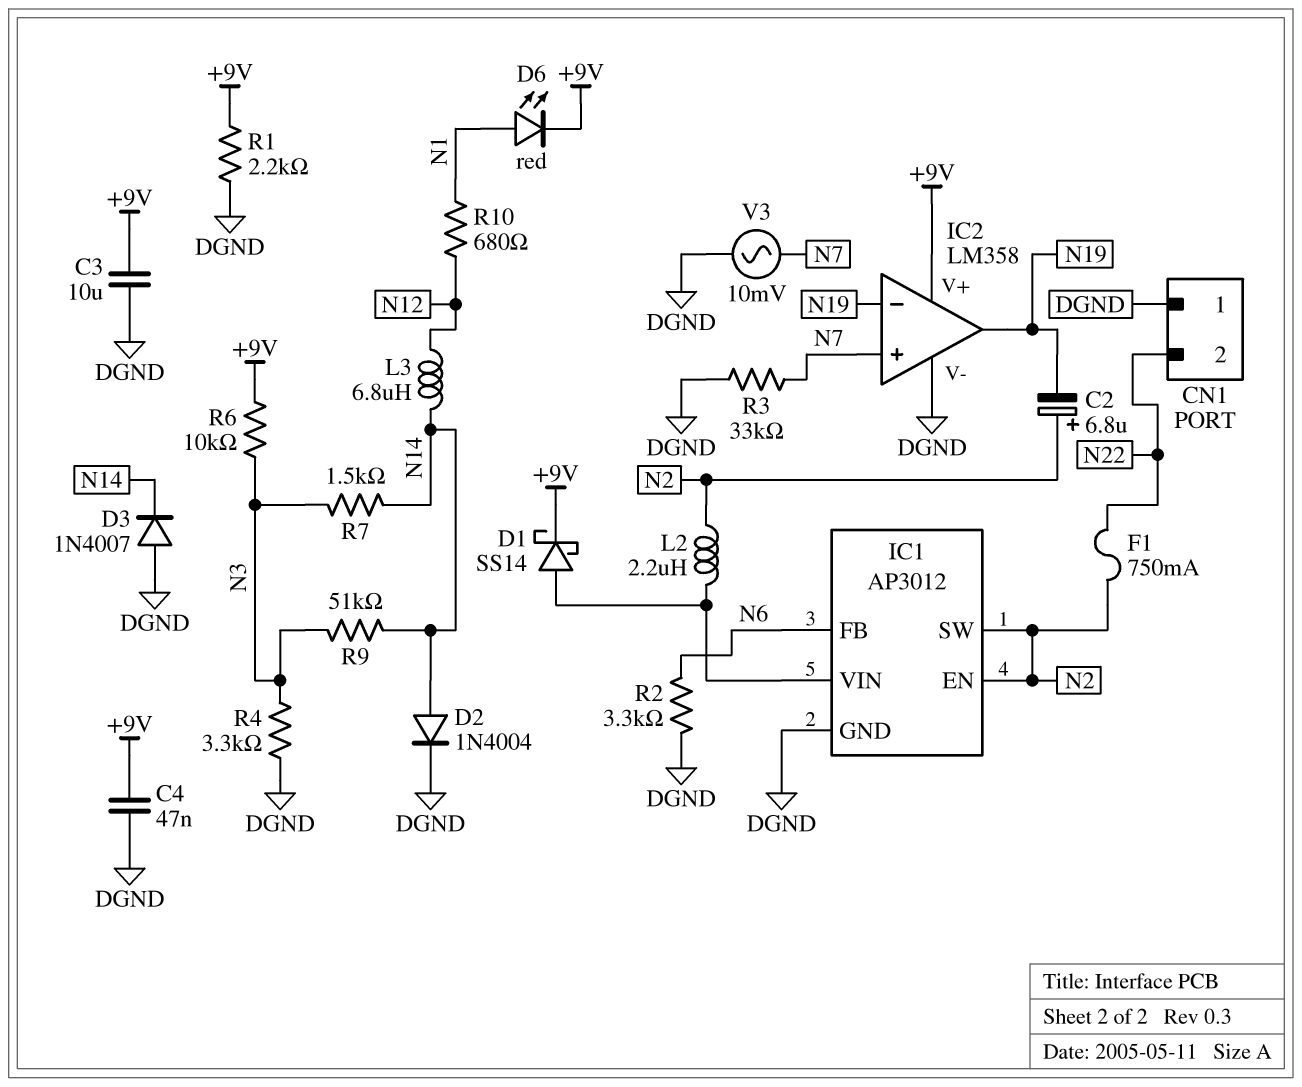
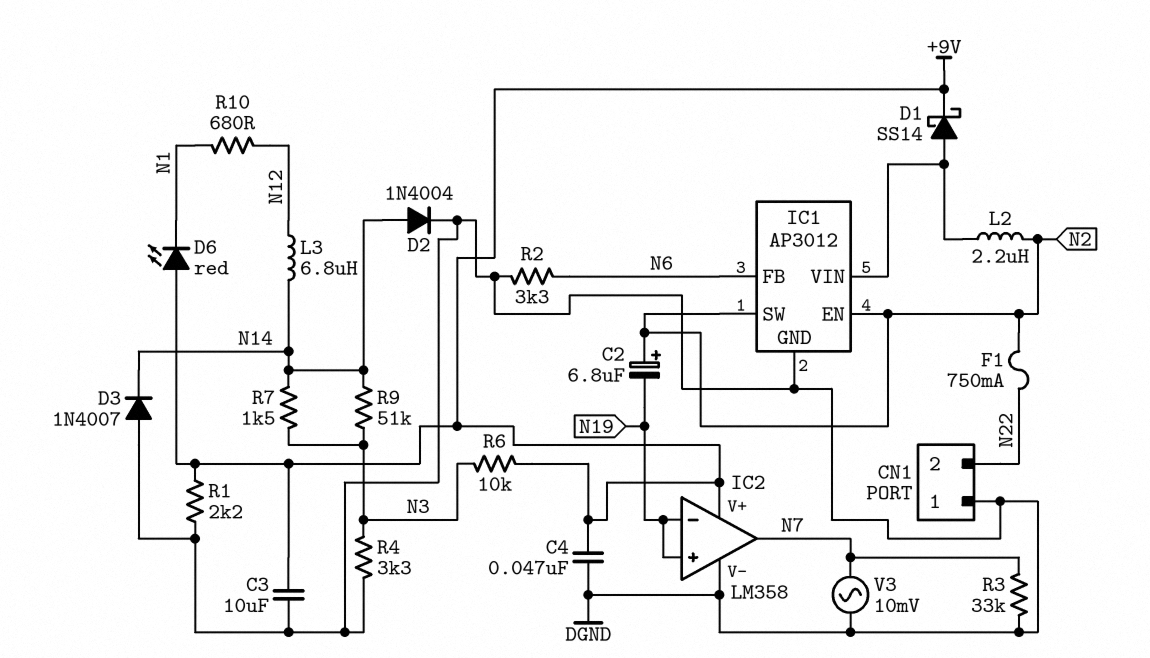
D6: LED red (A N1, K +9V) -> LED red (A +9V, K N1)
IC2 pin in+: N7 -> N19
IC2 pin out: N19 -> N7

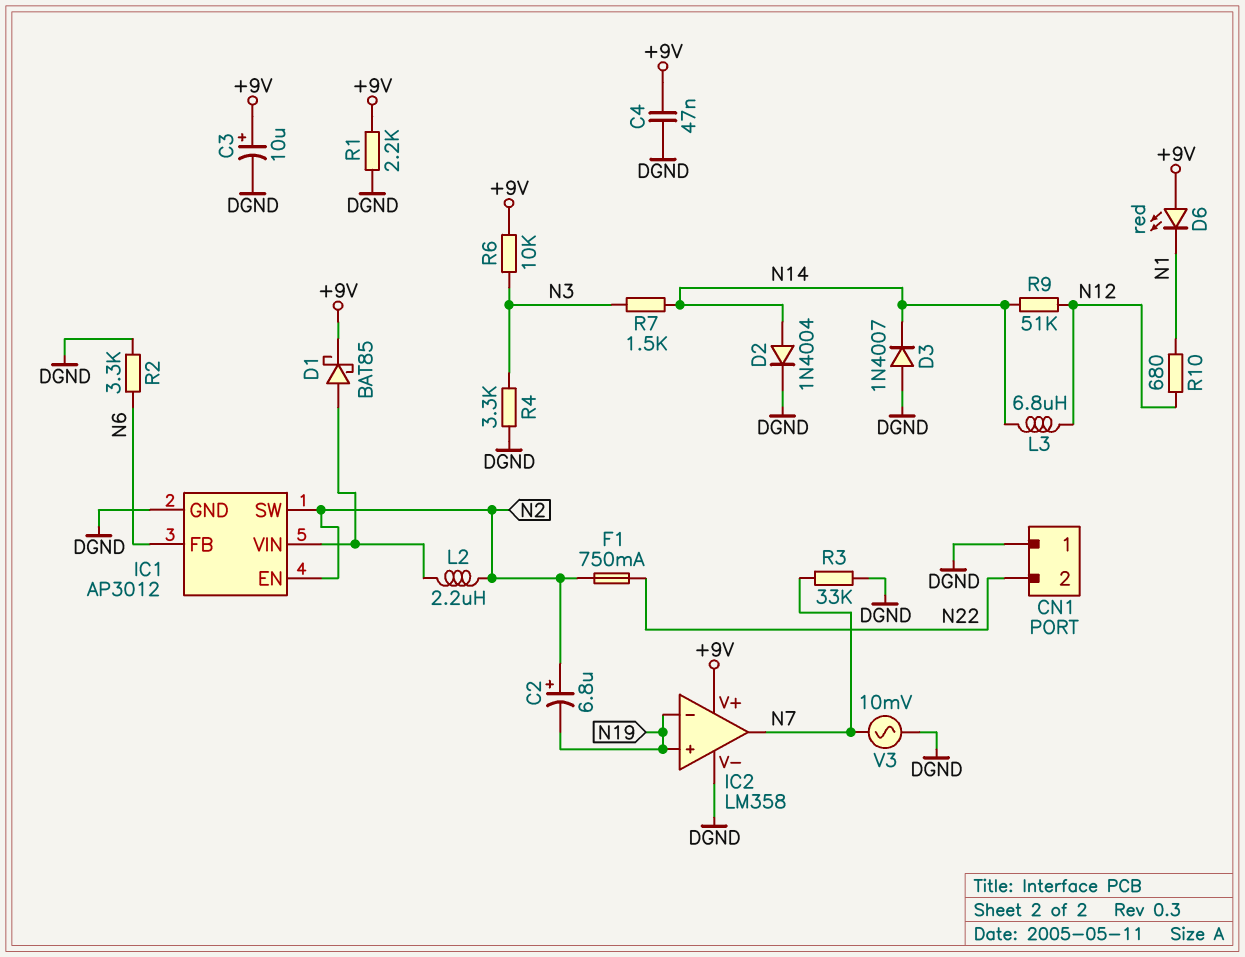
C3: 10uF (+9V, DGND) -> 10uF (plus +9V, minus DGND)
D1: schottky SS14 (A IC1/VIN, K +9V) -> schottky BAT85 (A IC1/VIN, K +9V)
R9: 51k (N3, N14) -> 51k (N12, N14)

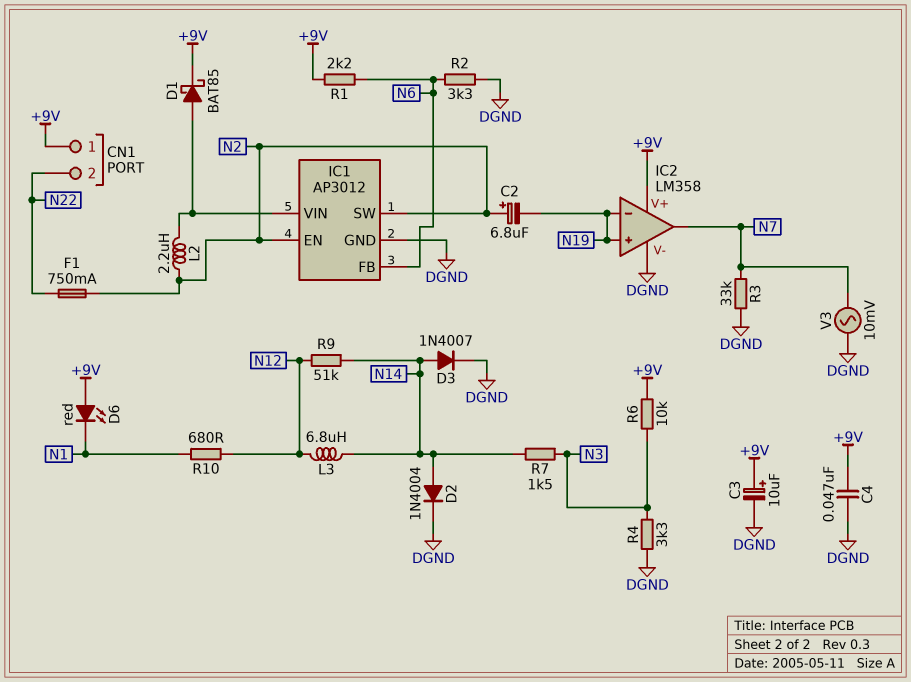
CN1 pin 1: DGND -> +9V
D3: diode 1N4007 (A DGND, K N14) -> diode 1N4007 (A N14, K DGND)
R1: 2.2k (+9V, DGND) -> 2.2k (+9V, N6)

